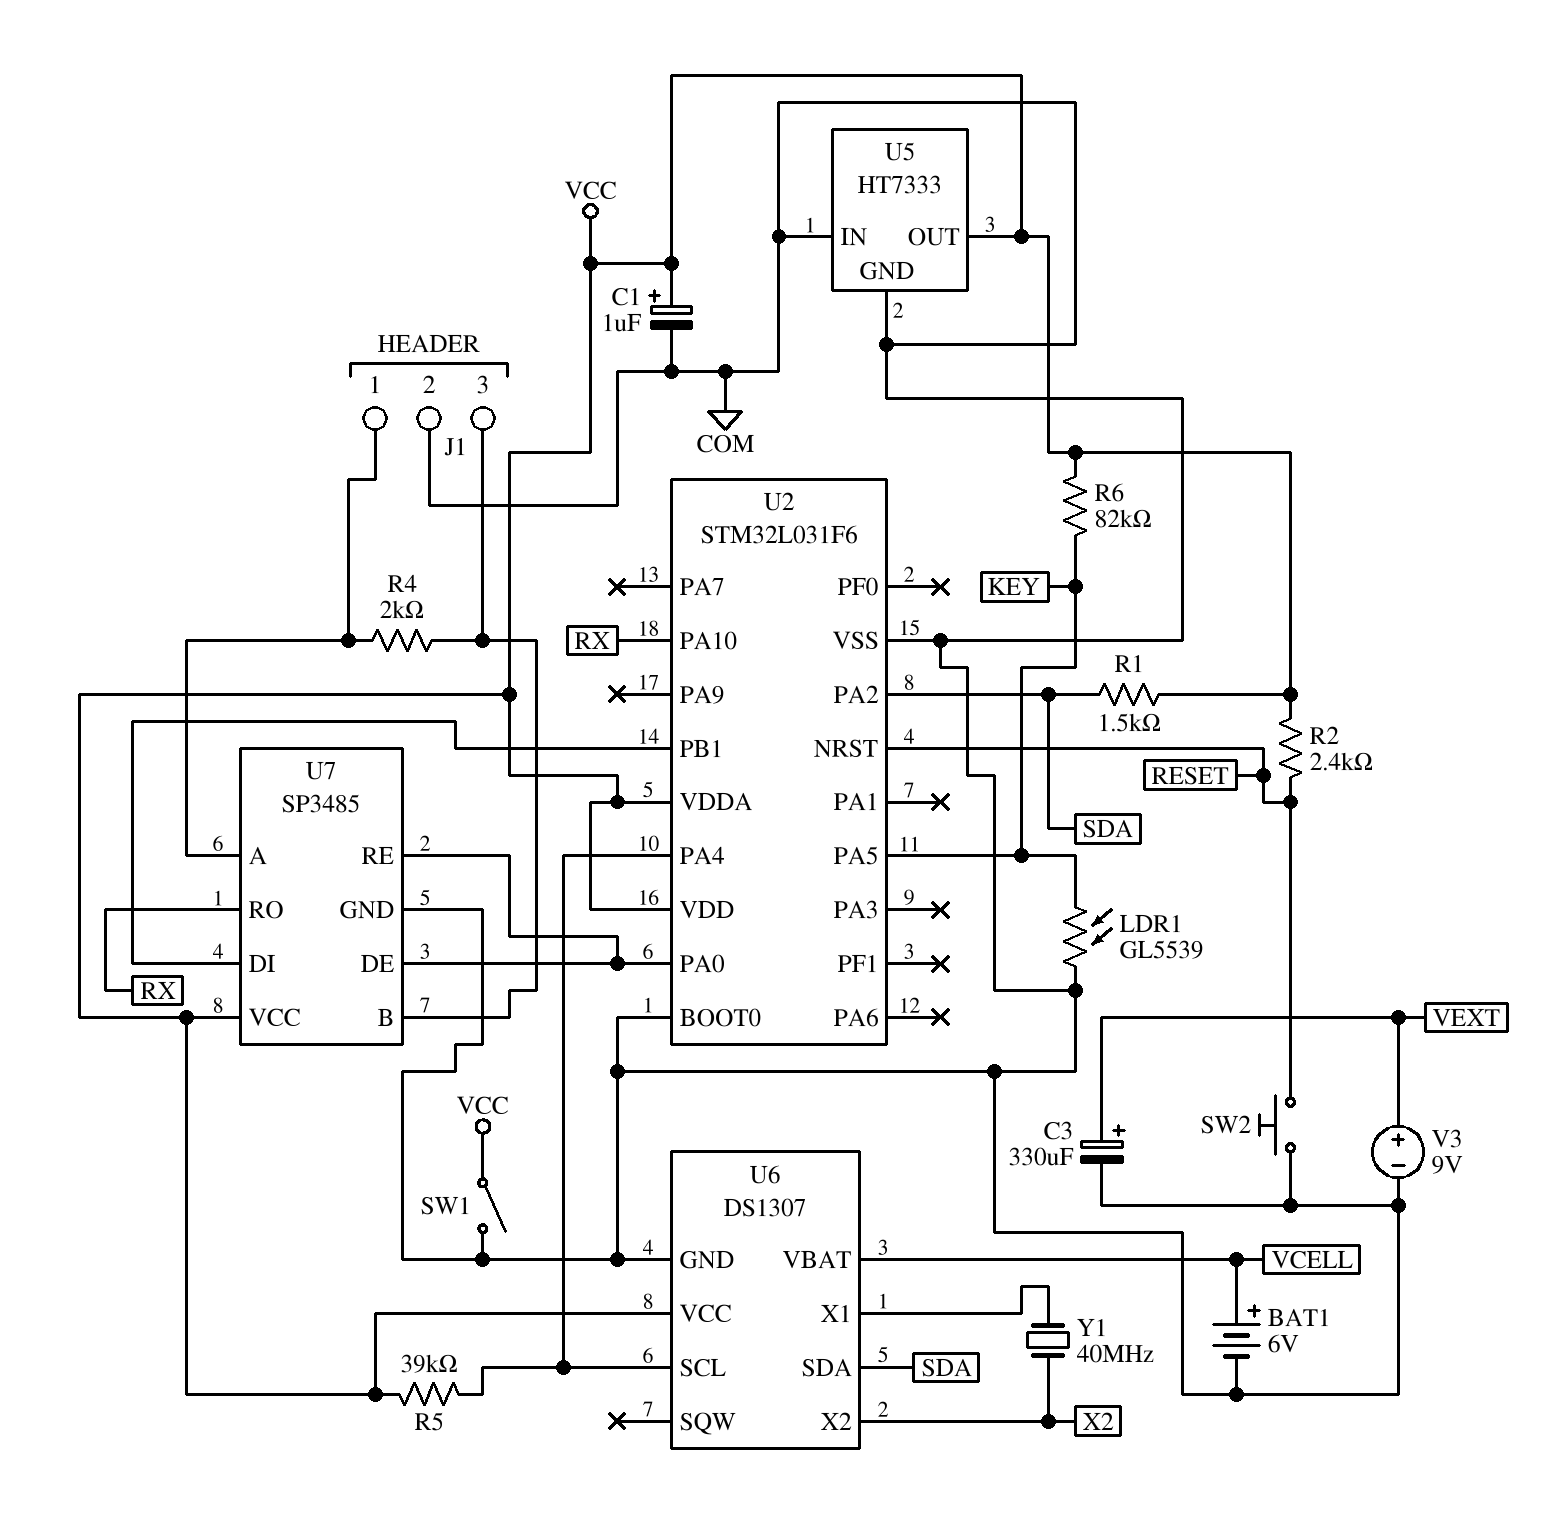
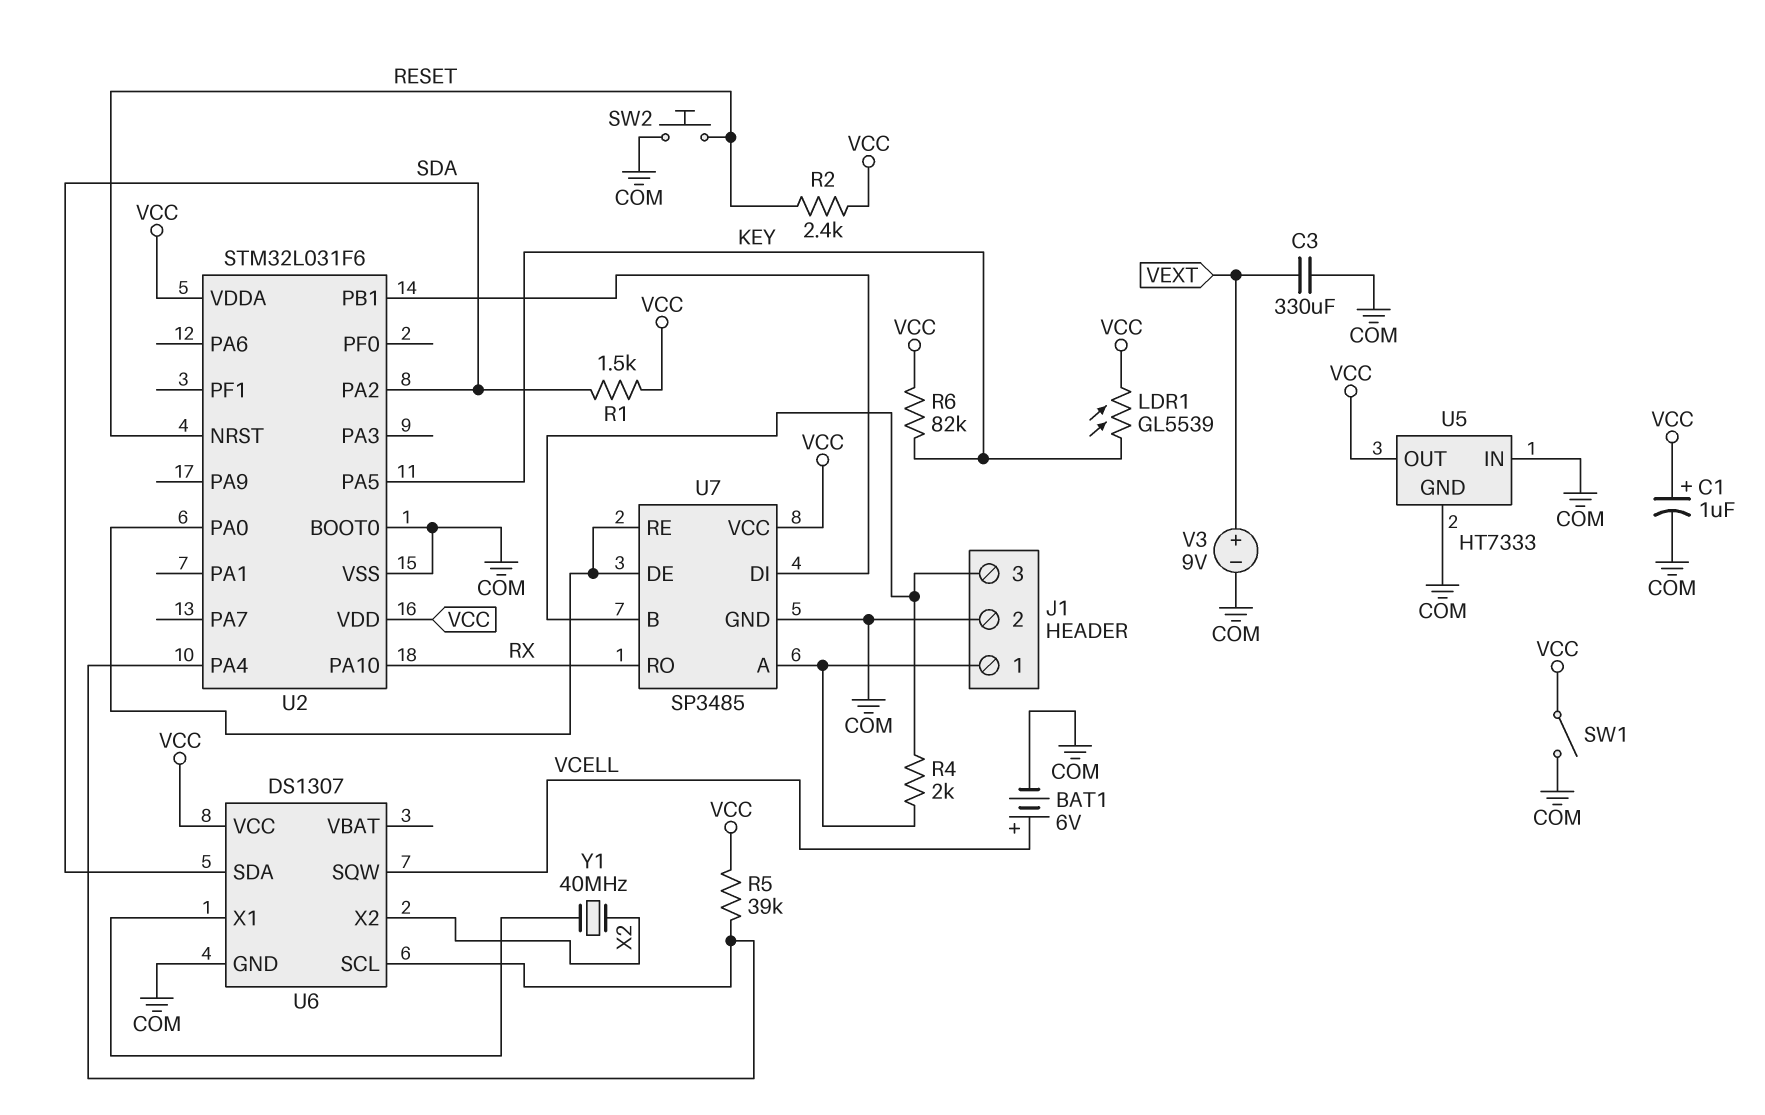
C3: 330uF (plus VEXT, minus COM) -> 330uF (COM, VEXT)
LDR1: GL5539 (COM, KEY) -> GL5539 (KEY, VCC)
U6 pin SQW: none -> VCELL
U6 pin VBAT: VCELL -> none

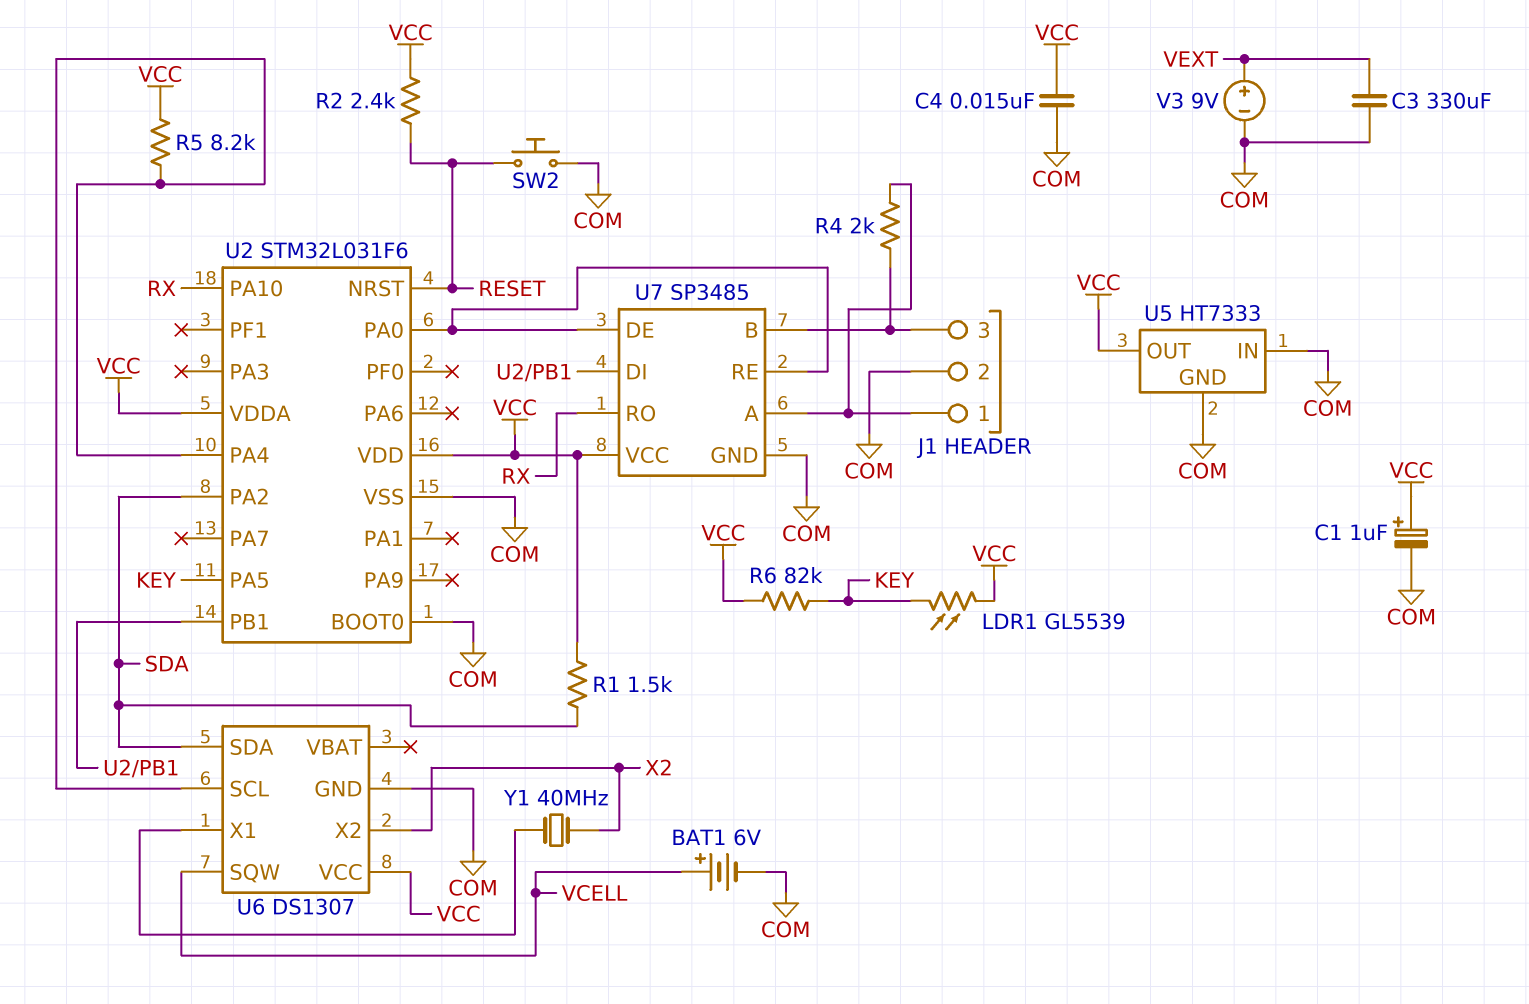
C4: none -> 15nF (COM, VCC)
R5: 39k (U2/PA4, VCC) -> 8.2k (U2/PA4, VCC)
SW1: switch (COM, VCC) -> none

